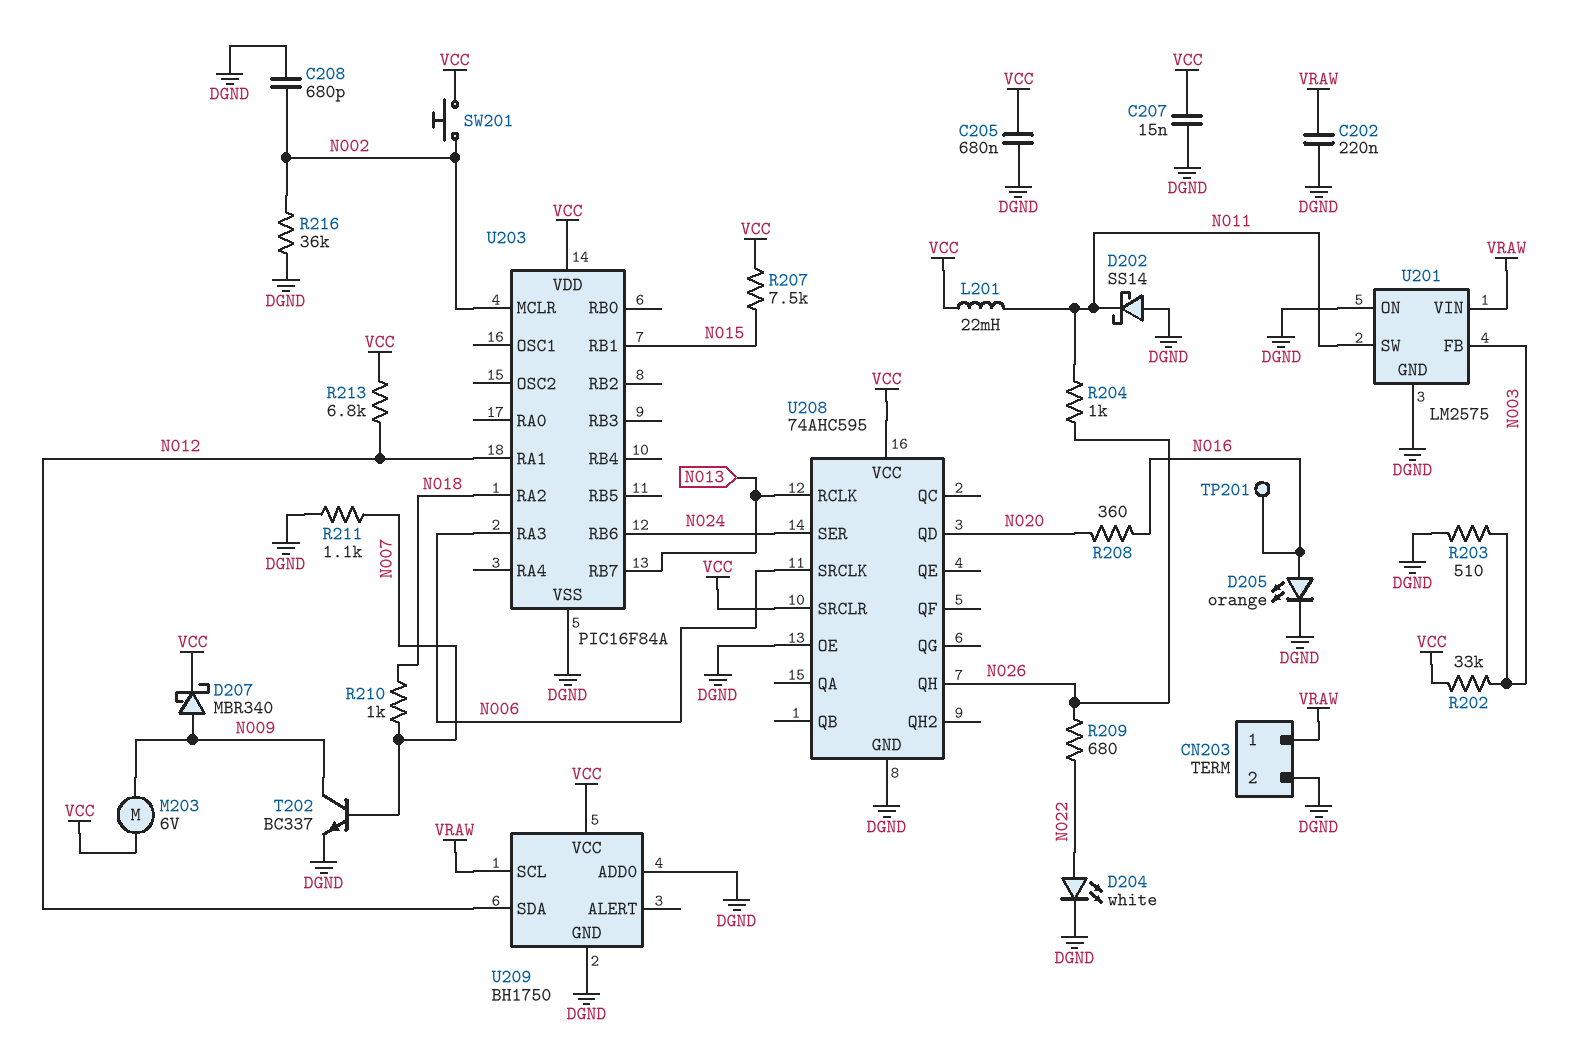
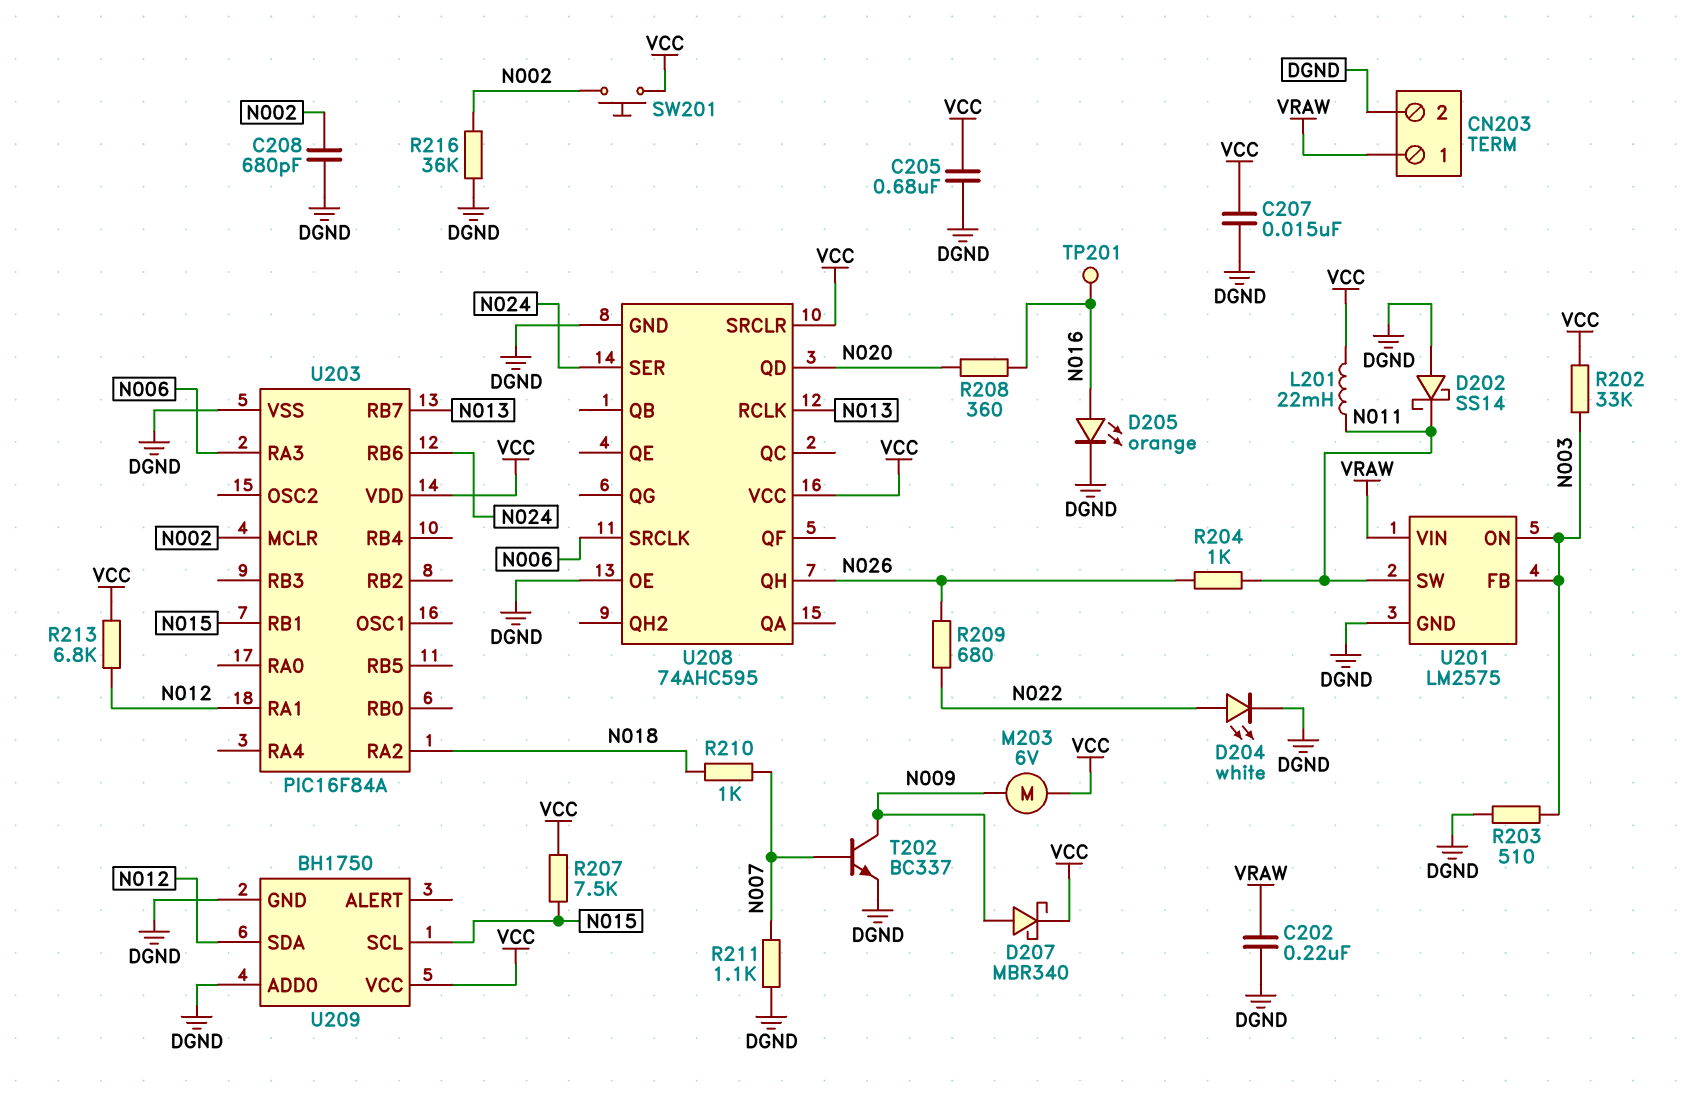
U201 pin ON: DGND -> N003
U209 pin SCL: VRAW -> N015

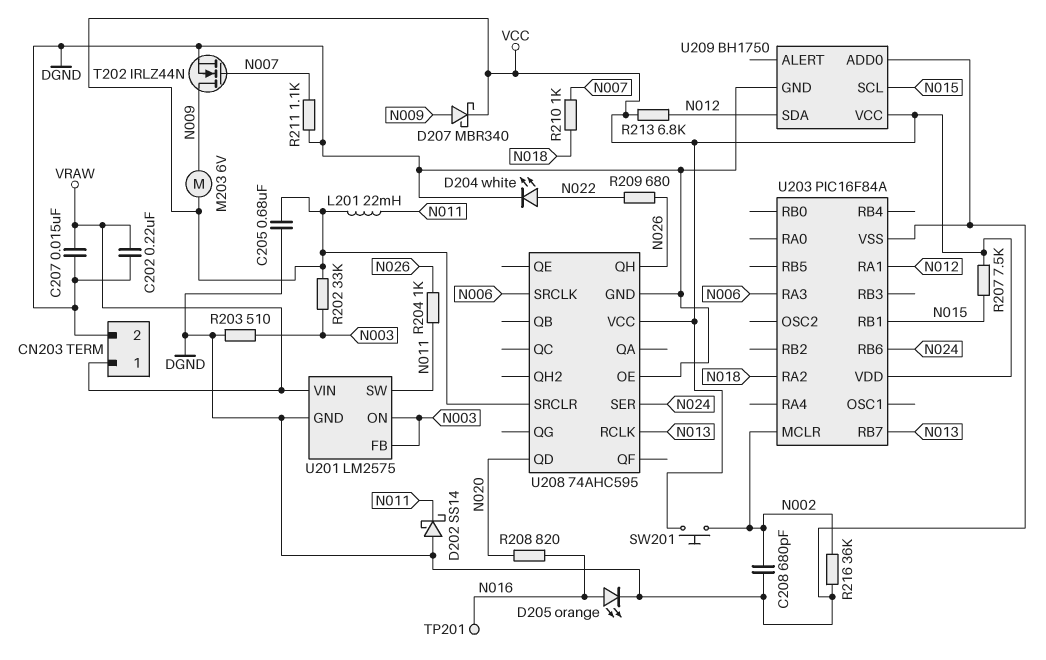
C207: 15nF (DGND, VCC) -> 15nF (DGND, VRAW)
R208: 360 (N016, N020) -> 820 (N016, N020)
T202: NPN BC337 (B N007, C N009, E DGND) -> NMOS IRLZ44N (G N007, D N009, S DGND)

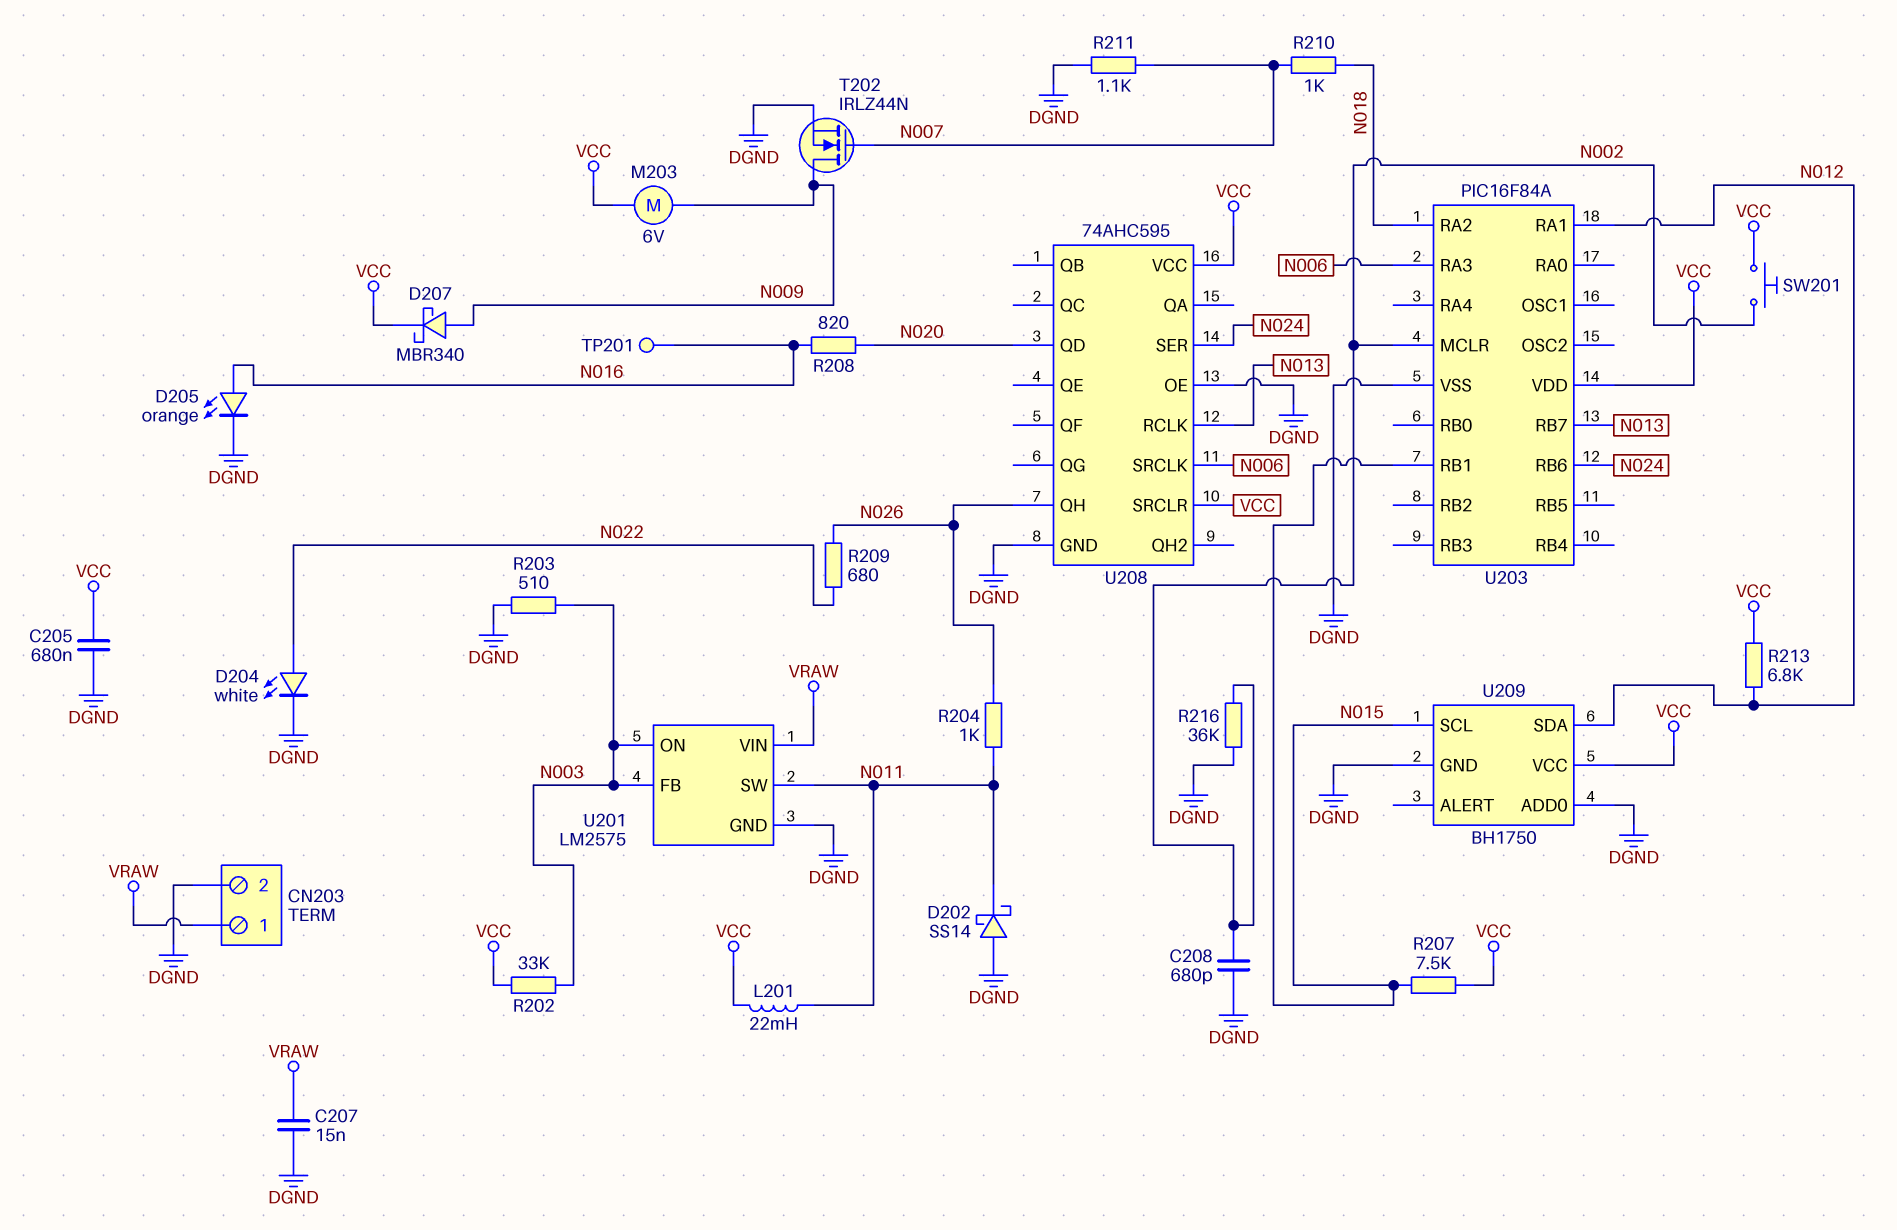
C202: 220nF (DGND, VRAW) -> none

